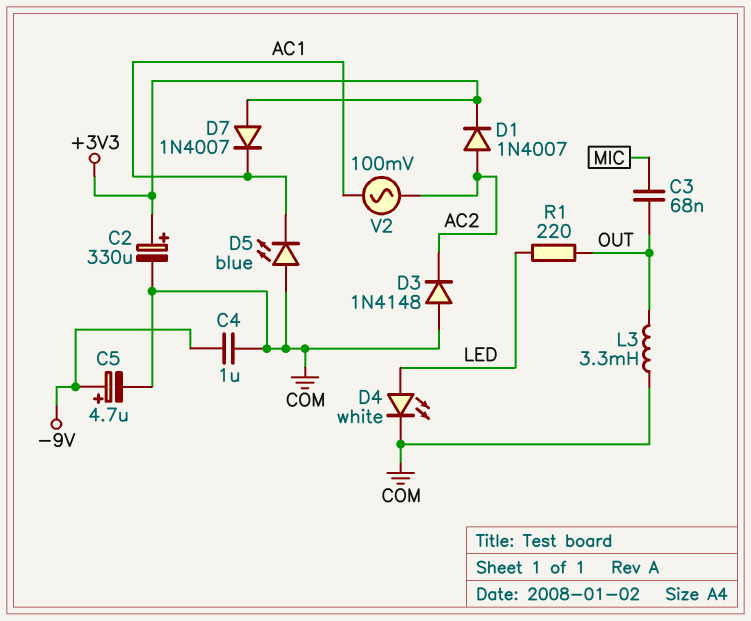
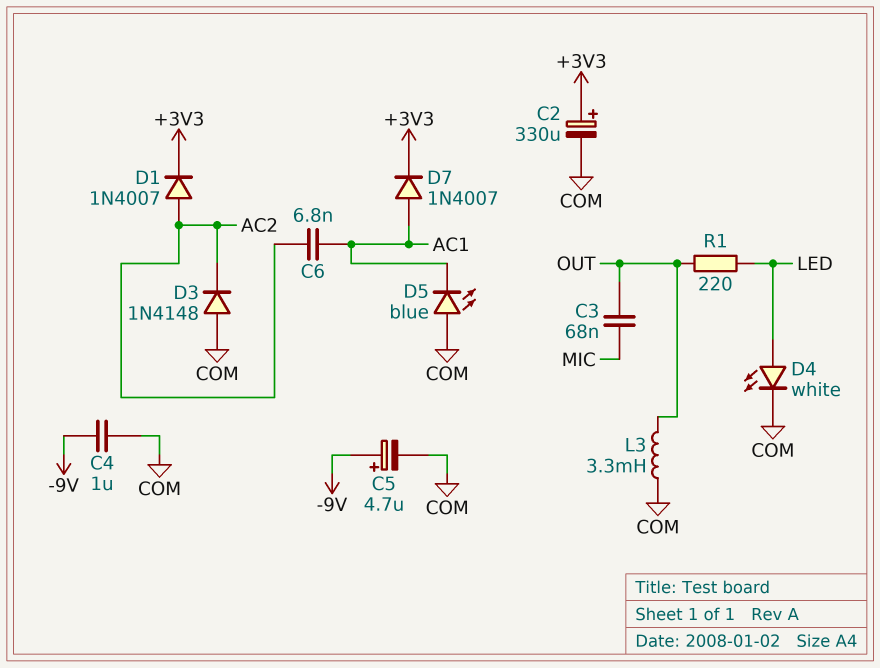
C6: none -> 6.8nF (AC1, AC2)
D7: diode 1N4007 (A +3V3, K AC1) -> diode 1N4007 (A AC1, K +3V3)
V2: AC 100mV (AC1, AC2) -> none

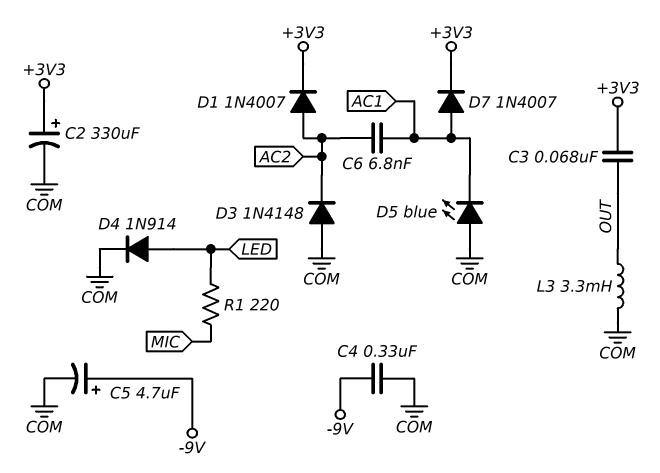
C3: 68nF (MIC, OUT) -> 68nF (+3V3, OUT)
C4: 1uF (-9V, COM) -> 330nF (-9V, COM)
D4: LED white (A LED, K COM) -> diode 1N914 (A LED, K COM)
R1: 220 (LED, OUT) -> 220 (LED, MIC)

